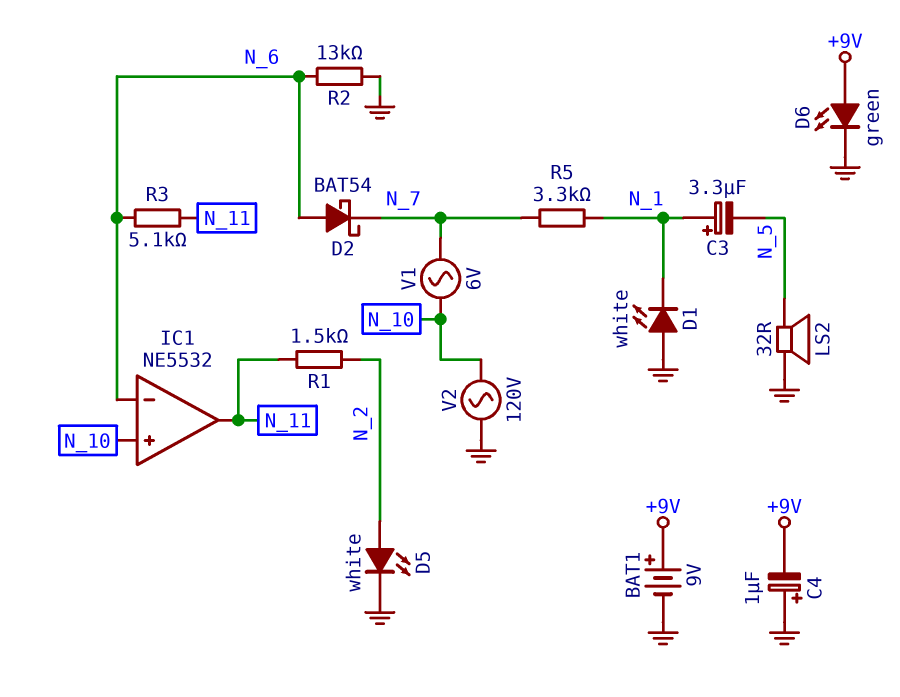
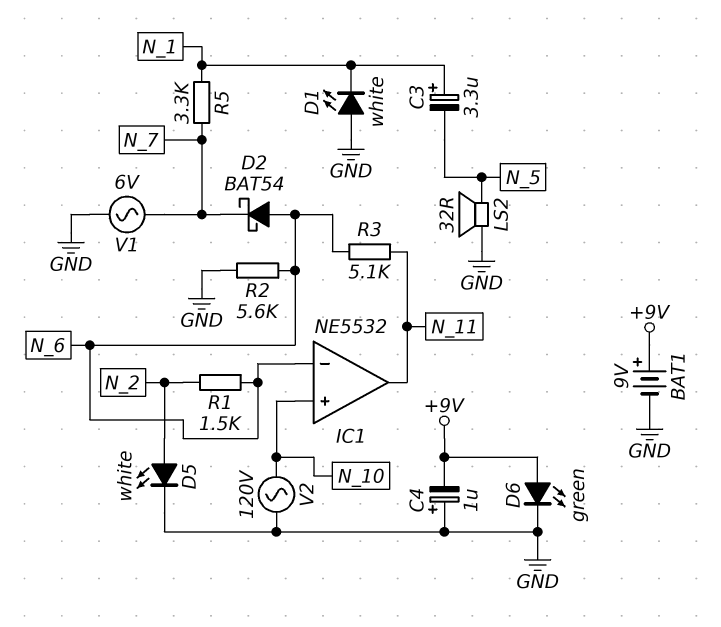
R1: 1.5k (N_2, N_11) -> 1.5k (N_2, N_6)
R2: 13k (GND, N_6) -> 5.6k (GND, N_6)
V1: AC 6V (N_7, N_10) -> AC 6V (GND, N_7)

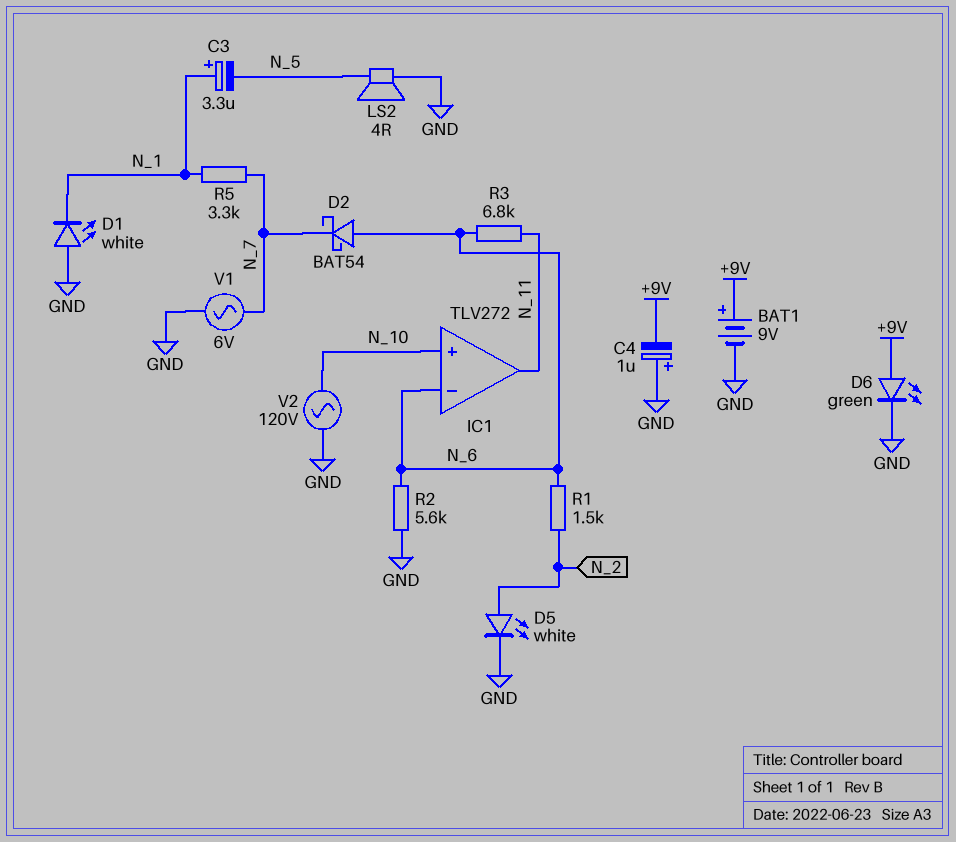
IC1: NE5532 -> TLV272
LS2: speaker 32R (GND, N_5) -> speaker 4R (GND, N_5)
R3: 5.1k (N_6, N_11) -> 6.8k (N_6, N_11)

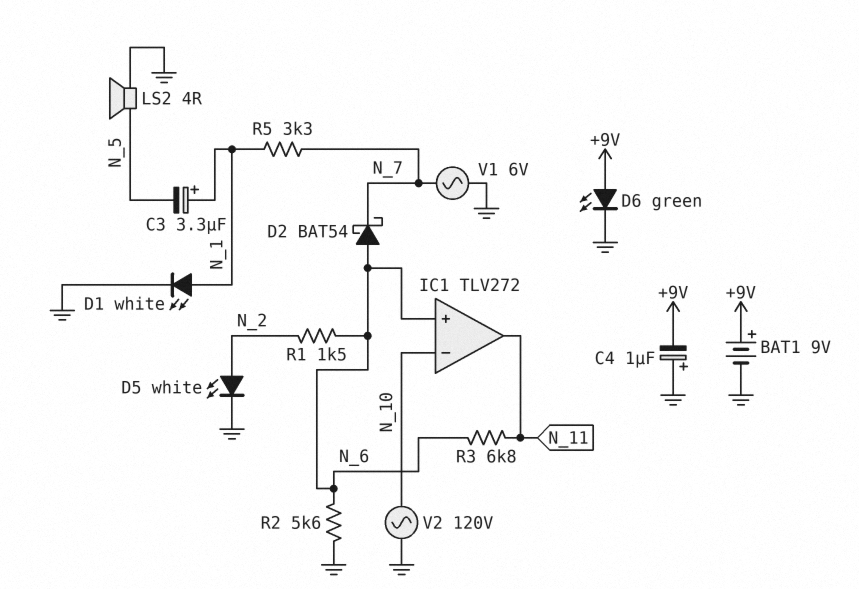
D1: LED white (A GND, K N_1) -> LED white (A N_1, K GND)
IC1 pin in+: N_10 -> N_6
IC1 pin in-: N_6 -> N_10

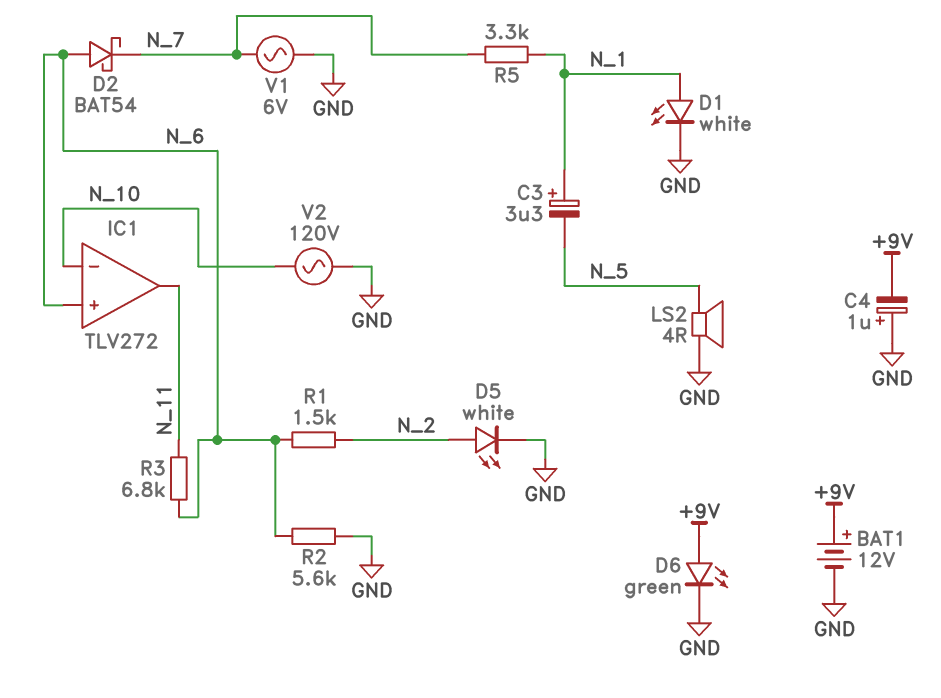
BAT1: 9V (plus +9V, minus GND) -> 12V (plus +9V, minus GND)

